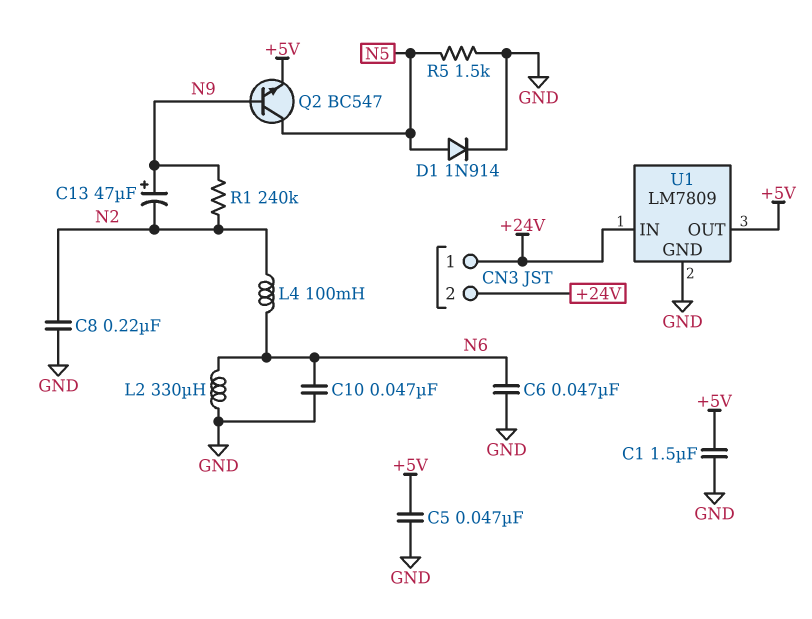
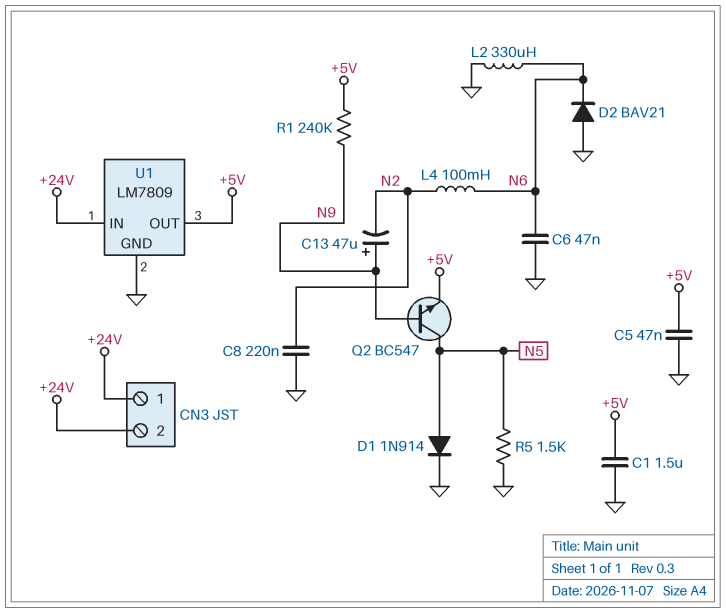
C10: 47nF (GND, N6) -> none
D2: none -> diode BAV21 (A GND, K N6)
R1: 240k (N2, N9) -> 240k (+5V, N9)

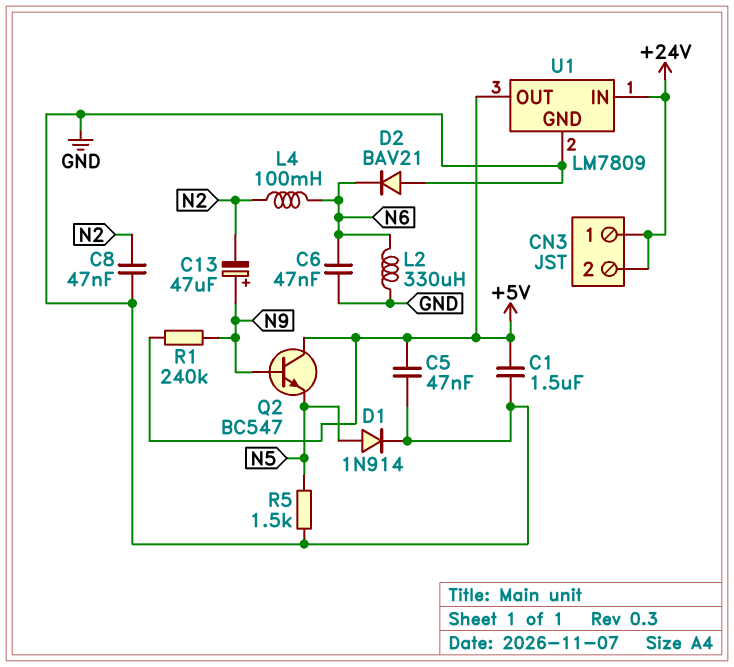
C8: 220nF (GND, N2) -> 47nF (GND, N2)
Q2: NPN BC547 (B N9, C N5, E +5V) -> NPN BC547 (B N9, C +5V, E N5)

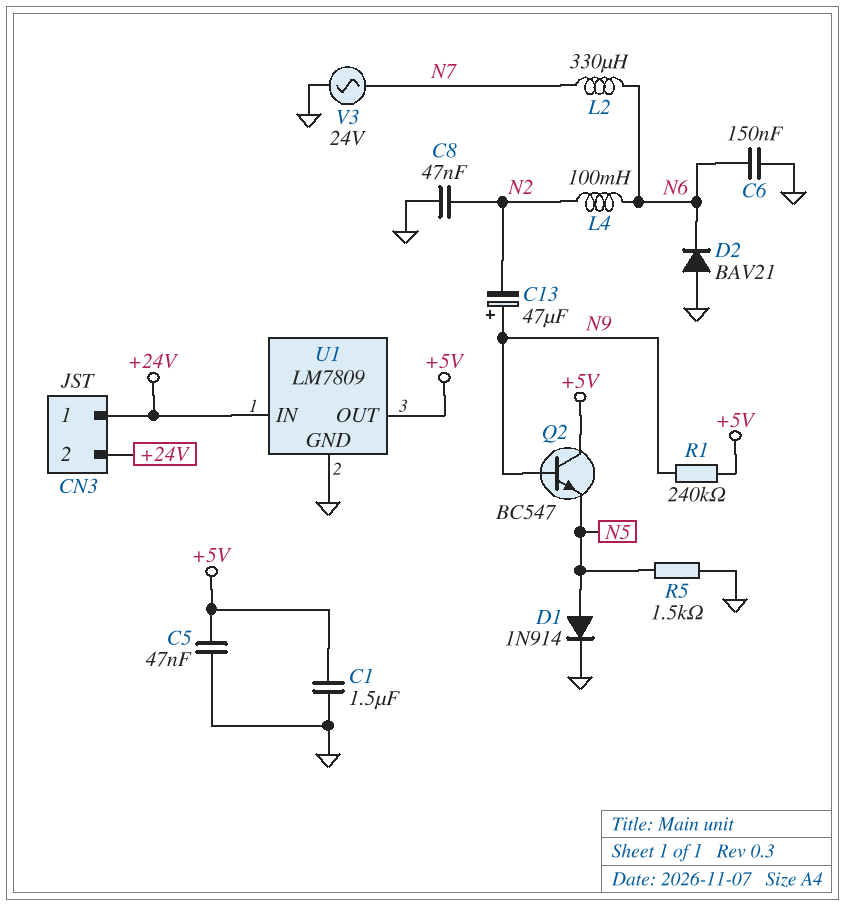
C6: 47nF (GND, N6) -> 150nF (GND, N6)
L2: 330uH (GND, N6) -> 330uH (N6, N7)
V3: none -> AC 24V (GND, N7)

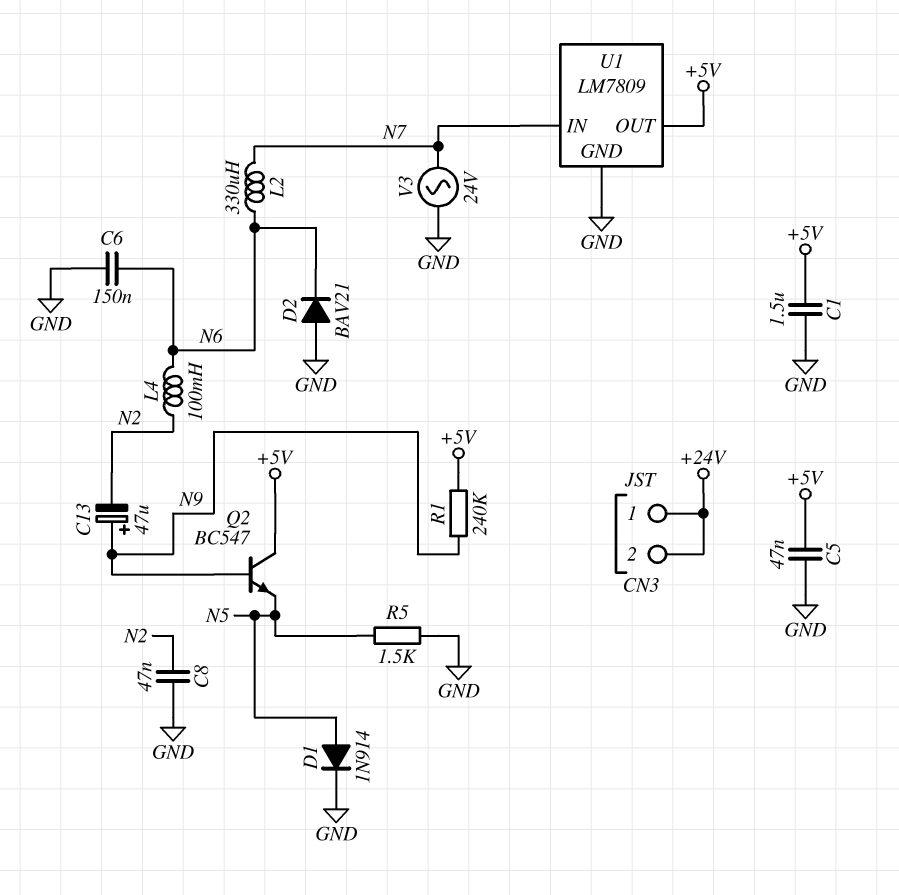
U1 pin IN: +24V -> N7

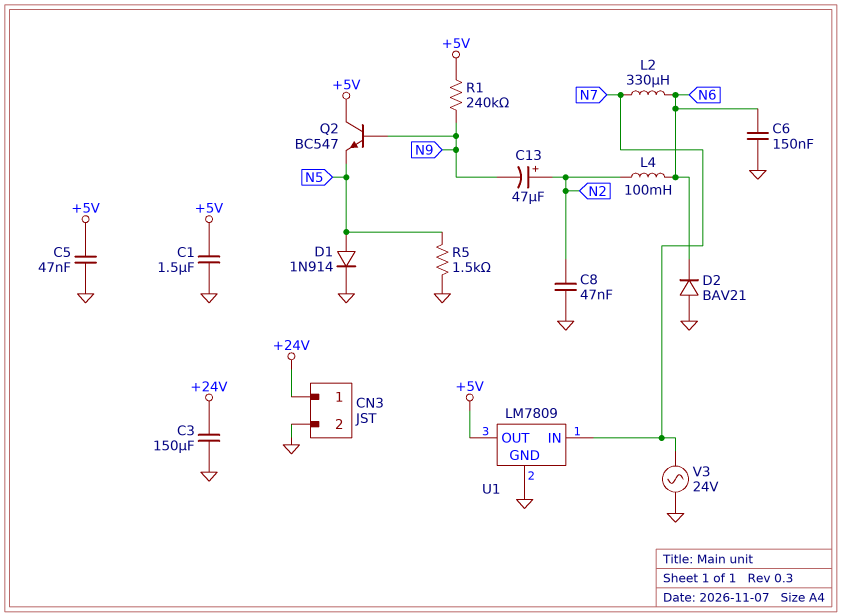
C3: none -> 150uF (+24V, GND)
C13: 47uF (plus N9, minus N2) -> 47uF (plus N2, minus N9)
CN3 pin 2: +24V -> GND

